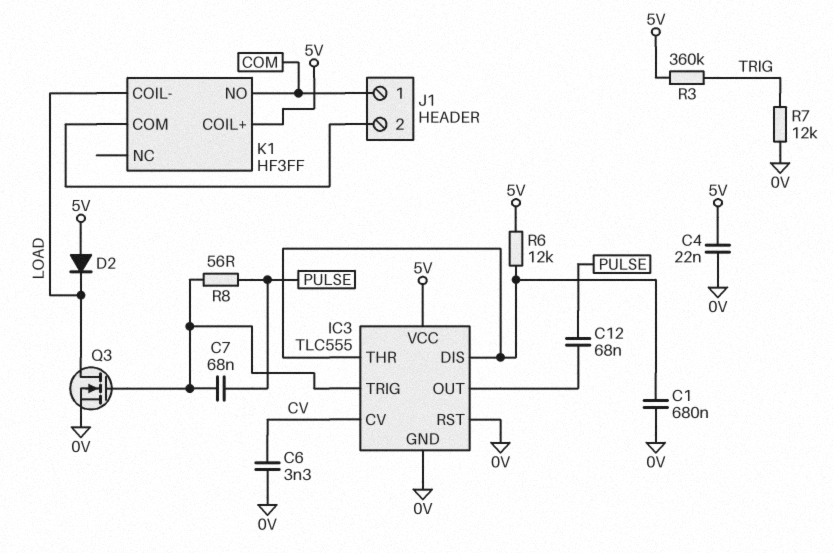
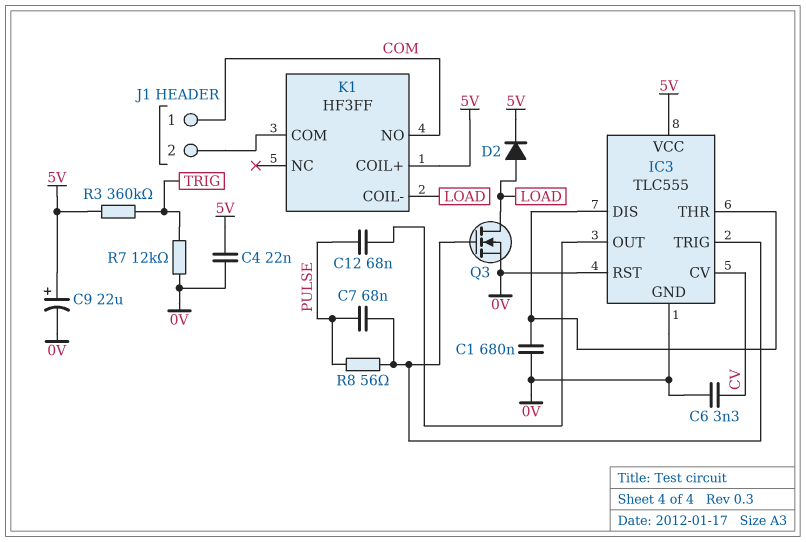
C9: none -> 22uF (plus 5V, minus 0V)
D2: diode (A 5V, K LOAD) -> diode (A LOAD, K 5V)
R6: 12k (5V, IC3/DIS) -> none

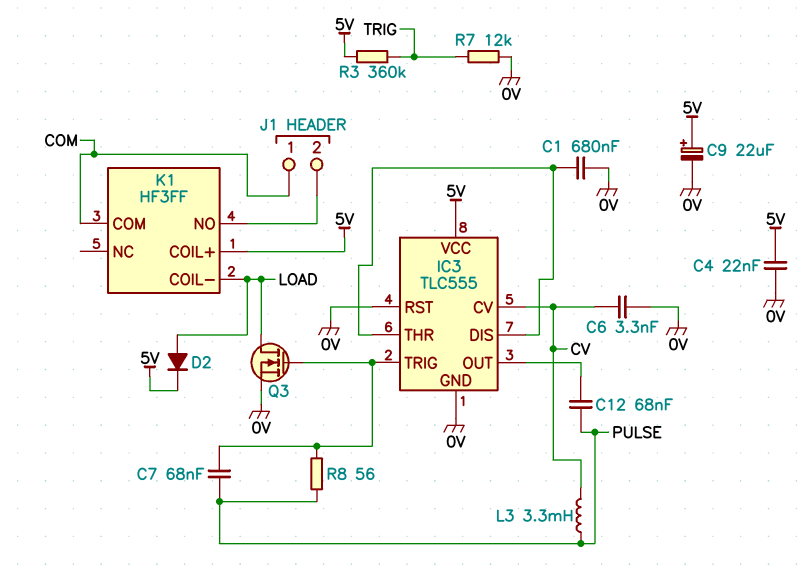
K1 pin COM: J1/2 -> COM
K1 pin NO: COM -> J1/2
L3: none -> 3.3mH (CV, PULSE)

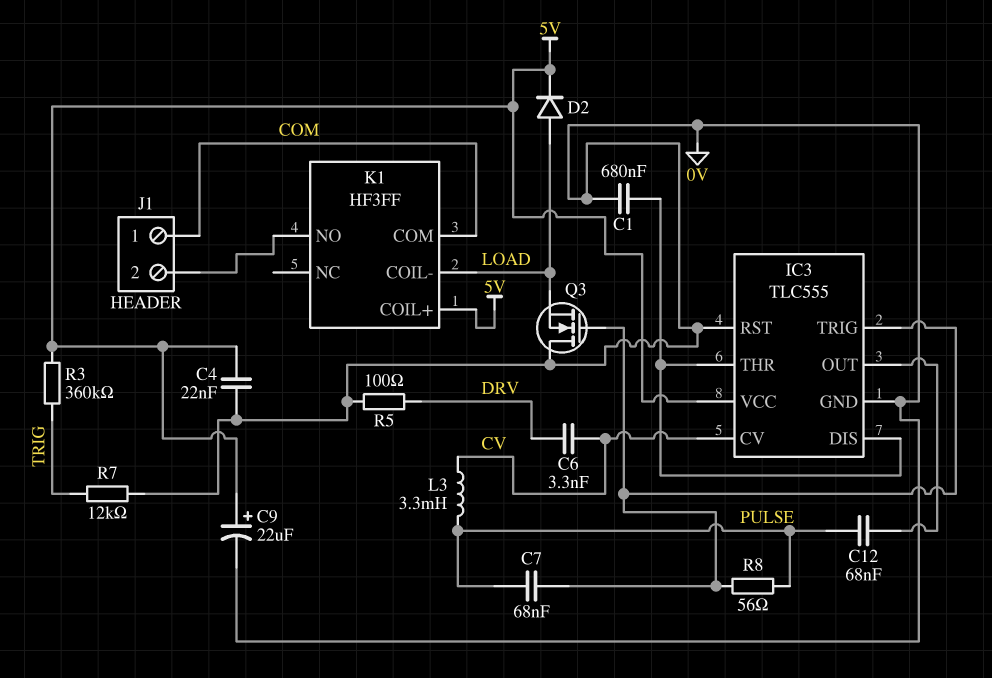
C6: 3.3nF (0V, CV) -> 3.3nF (CV, DRV)
Q3: NMOS (G IC3/TRIG, D LOAD, S 0V) -> NMOS (G IC3/TRIG, D 0V, S LOAD)
R5: none -> 100 (0V, DRV)

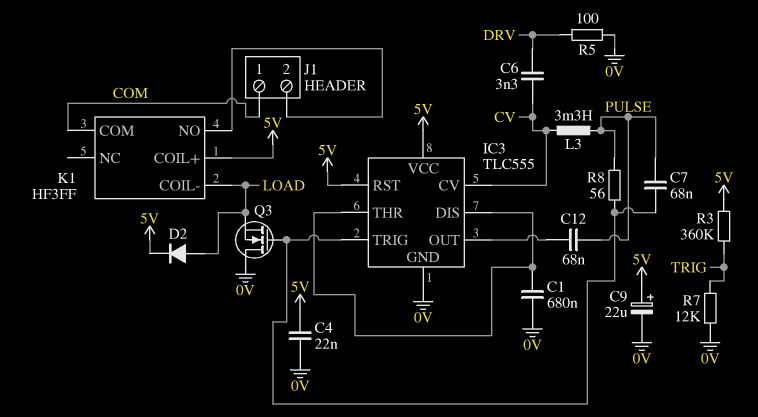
IC3 pin RST: 0V -> 5V

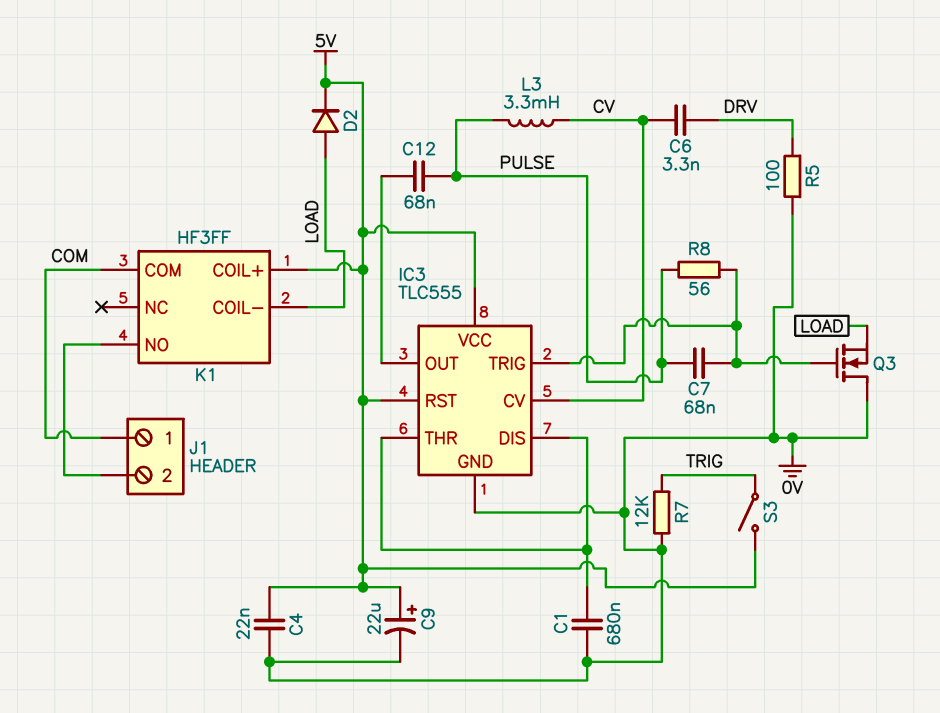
R3: 360k (5V, TRIG) -> none
S3: none -> switch (5V, TRIG)

